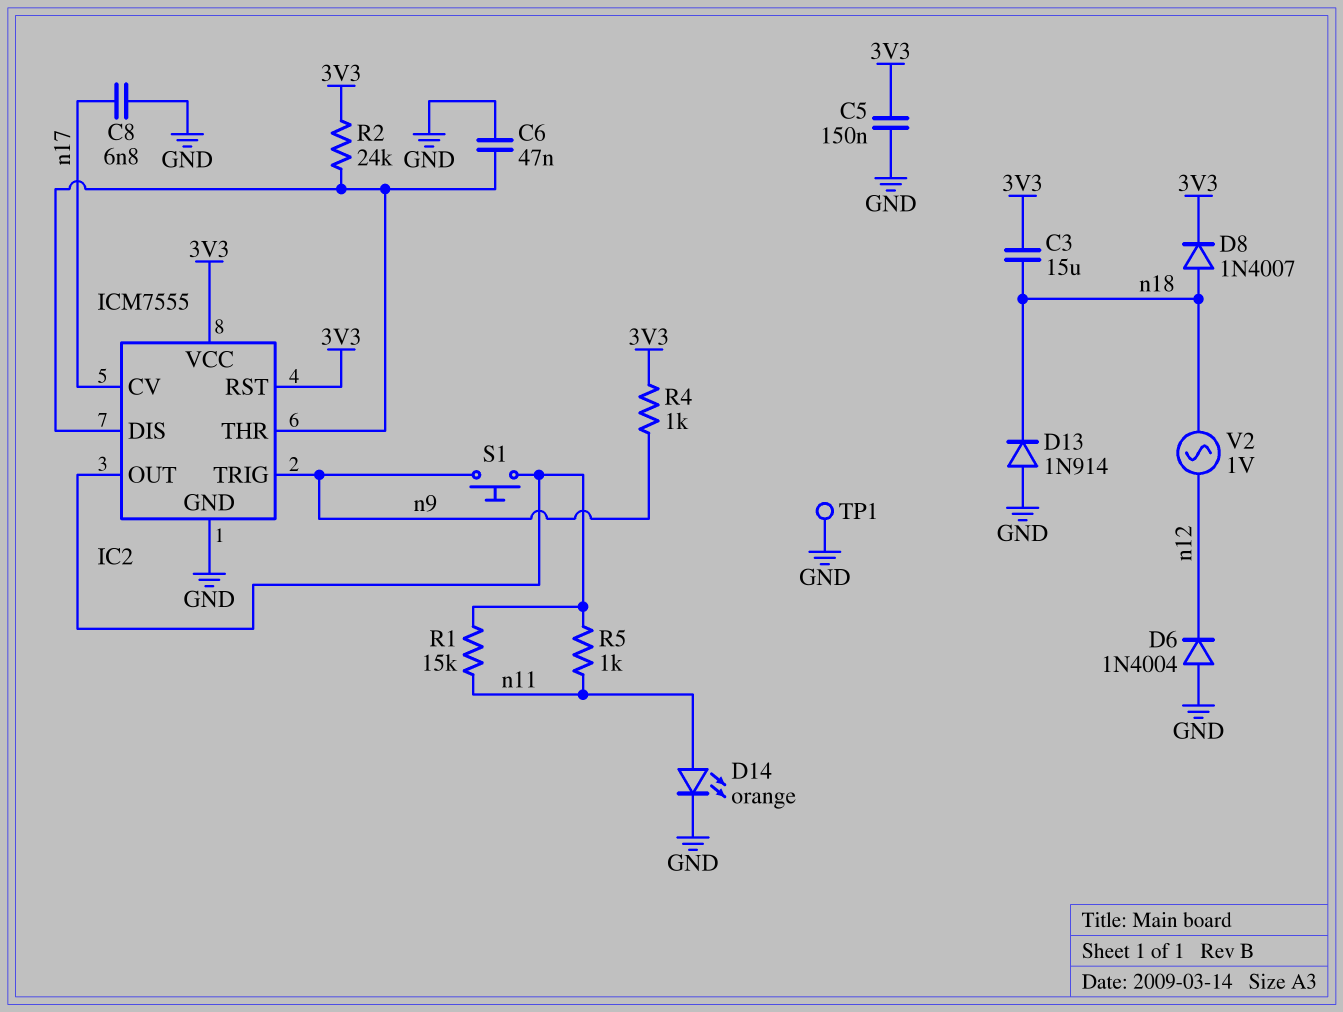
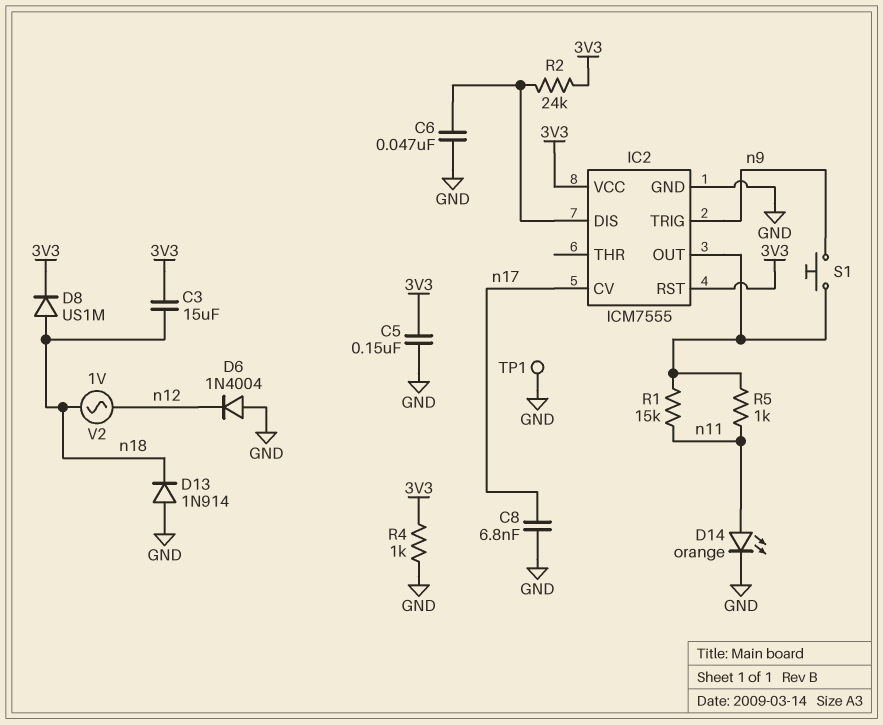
D8: diode 1N4007 (A n18, K 3V3) -> diode US1M (A n18, K 3V3)
IC2 pin THR: IC2/DIS -> none
R4: 1k (3V3, n9) -> 1k (3V3, GND)

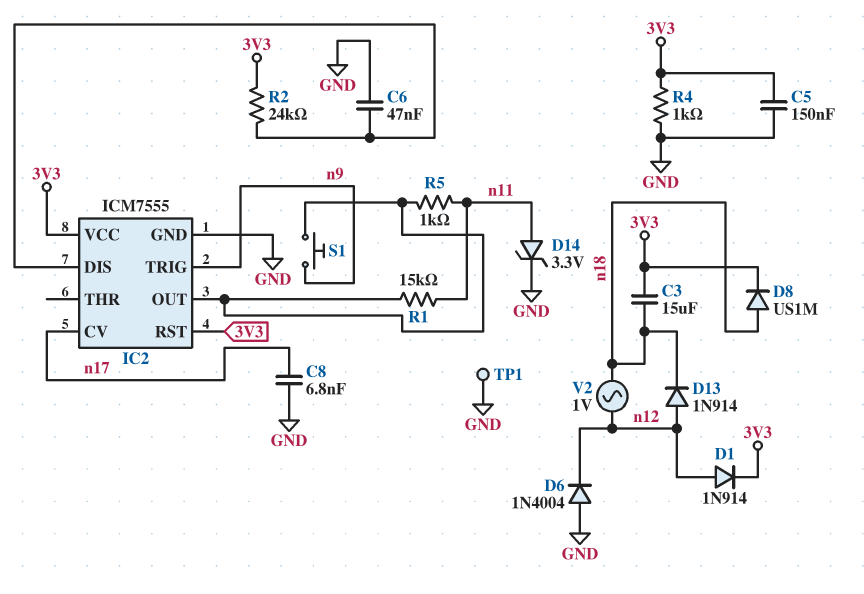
D1: none -> diode 1N914 (A n12, K 3V3)
D13: diode 1N914 (A GND, K n18) -> diode 1N914 (A n12, K n18)
D14: LED orange (A n11, K GND) -> zener 3.3V (A n11, K GND)

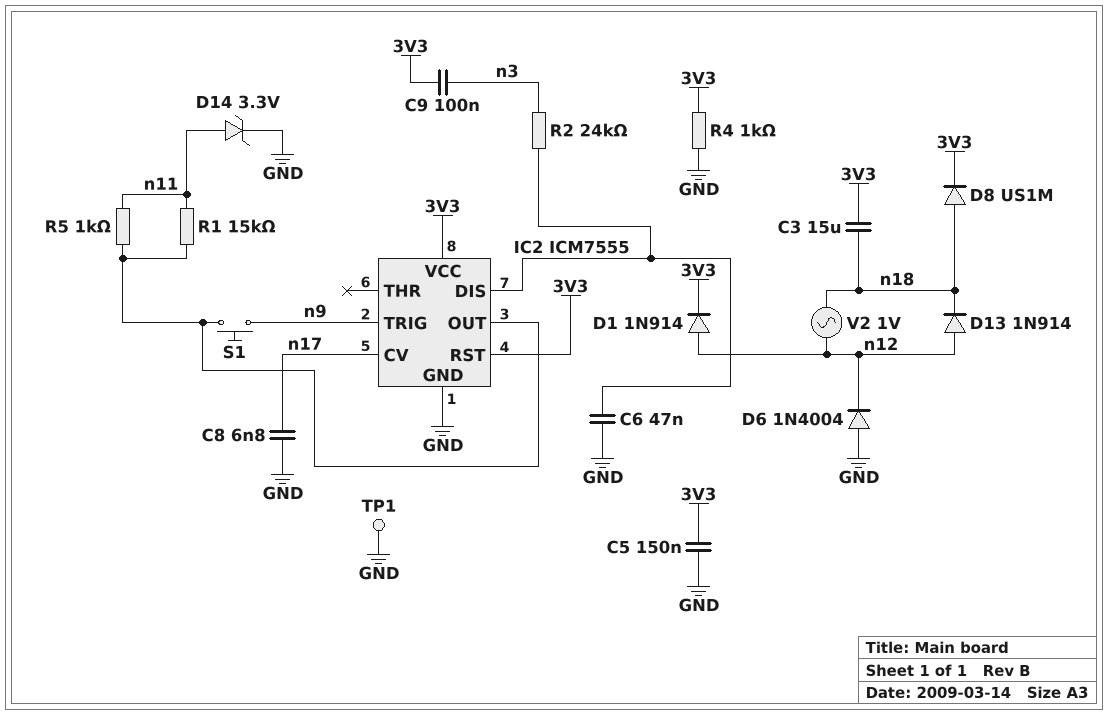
C9: none -> 100nF (3V3, n3)
R2: 24k (3V3, IC2/DIS) -> 24k (IC2/DIS, n3)

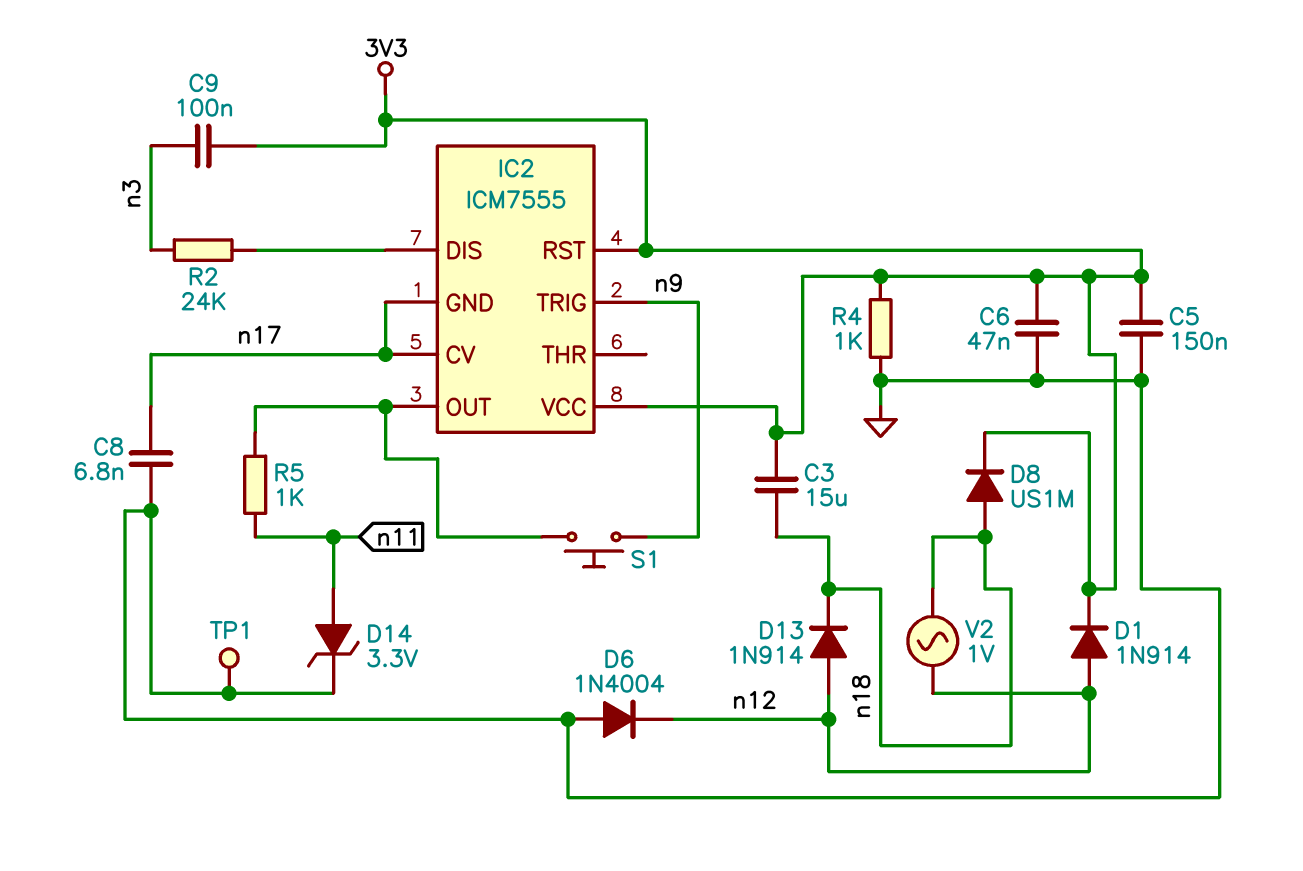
C6: 47nF (GND, IC2/DIS) -> 47nF (3V3, GND)
IC2 pin GND: GND -> n17
R1: 15k (IC2/OUT, n11) -> none

